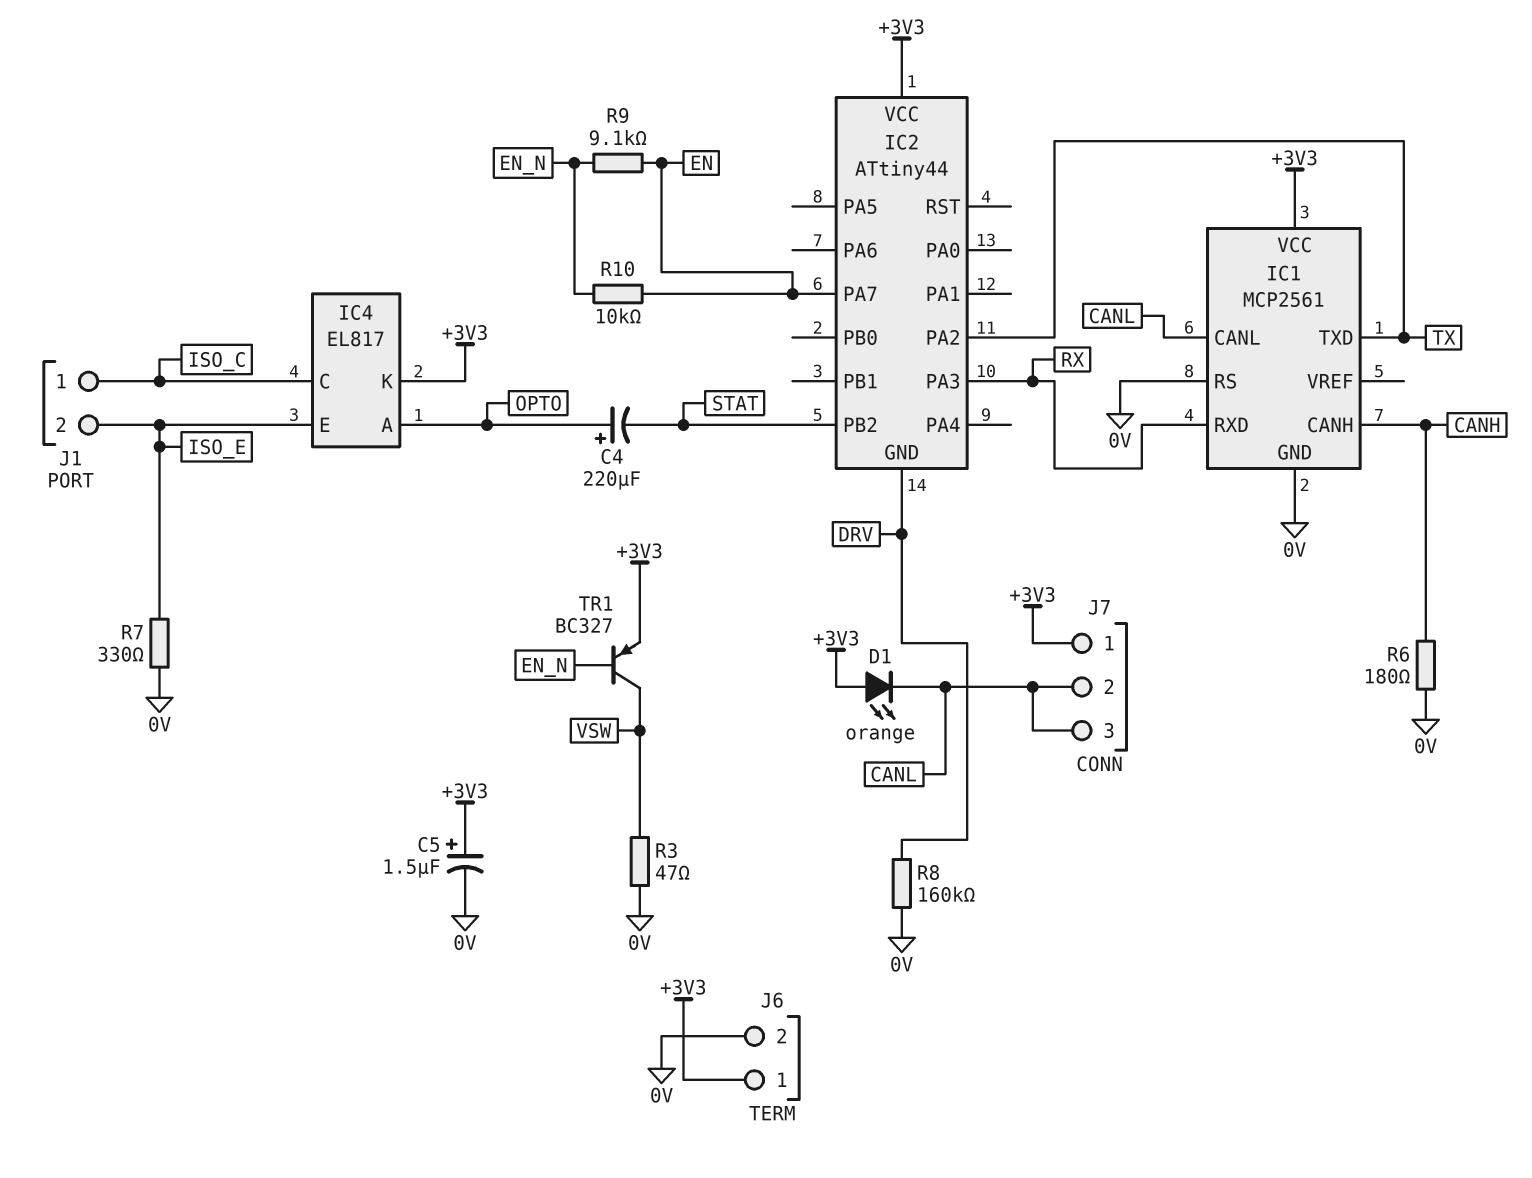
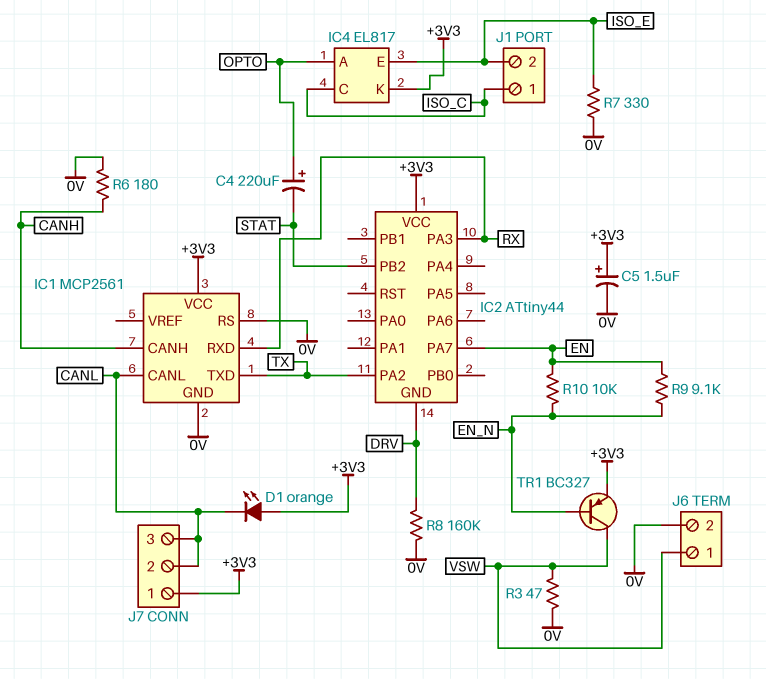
J6 pin 1: +3V3 -> VSW

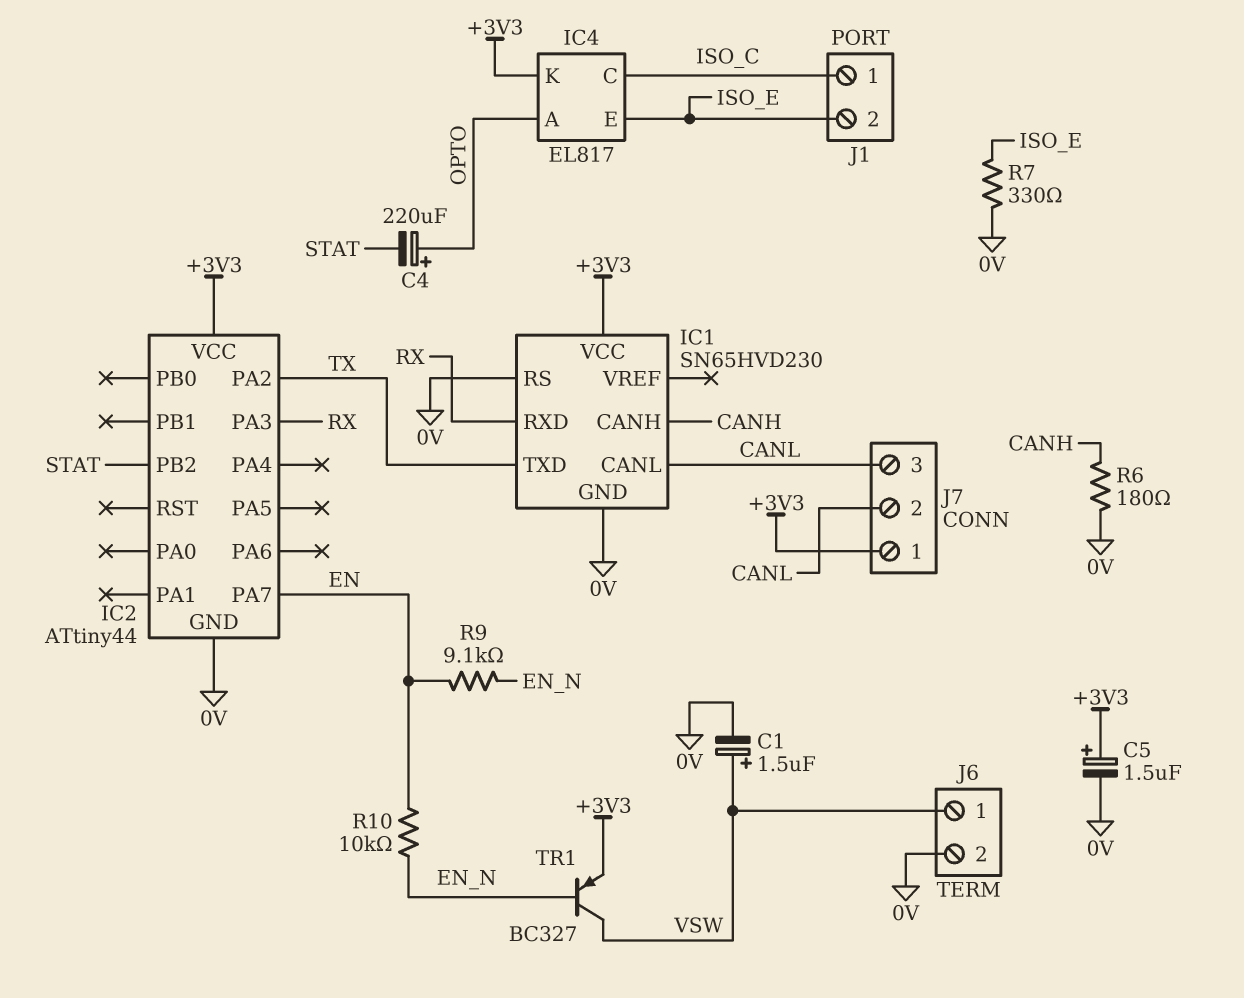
C1: none -> 1.5uF (plus VSW, minus 0V)
D1: LED orange (A +3V3, K CANL) -> none
IC1: MCP2561 -> SN65HVD230
IC2 pin GND: DRV -> 0V
R3: 47 (0V, VSW) -> none
R8: 160k (0V, DRV) -> none

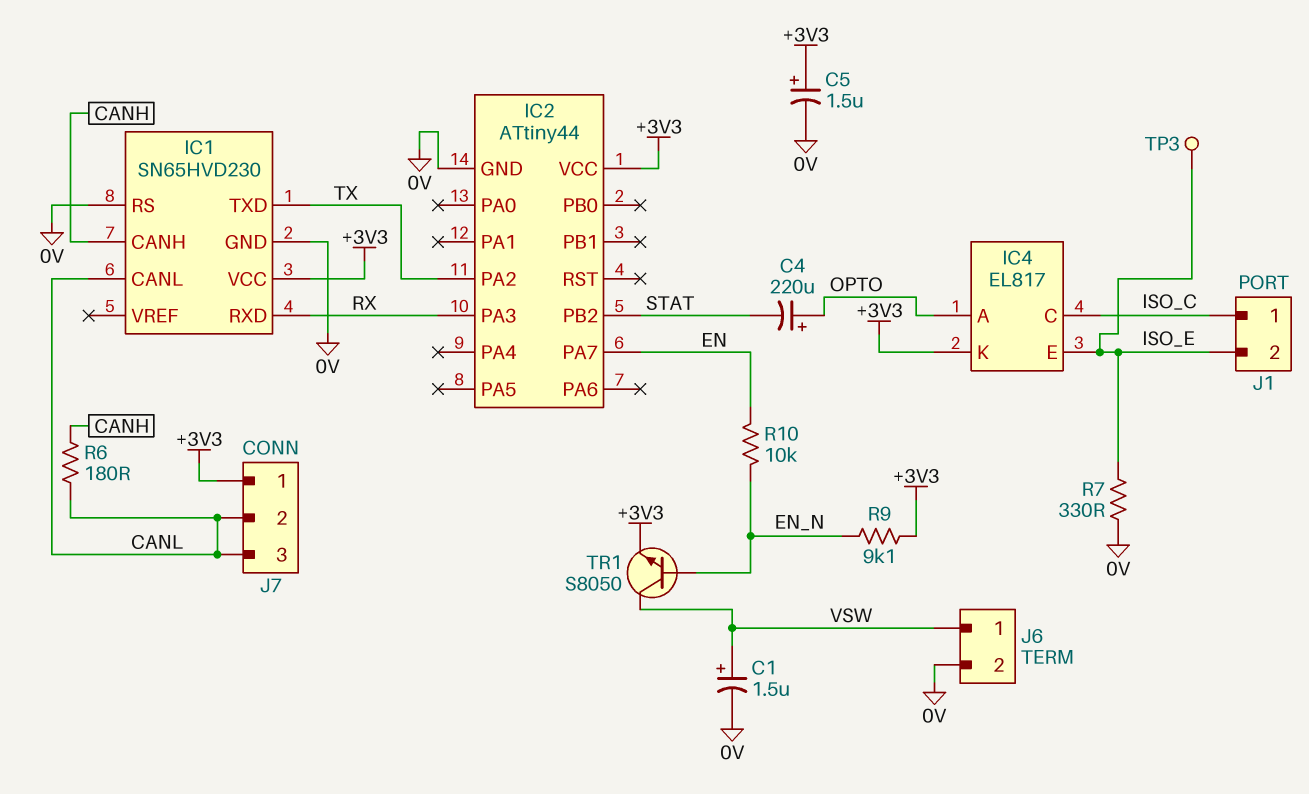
R6: 180 (0V, CANH) -> 180 (CANH, CANL)
R9: 9.1k (EN, EN_N) -> 9.1k (+3V3, EN_N)
TP3: none -> test point (ISO_E)
TR1: PNP BC327 (B EN_N, C VSW, E +3V3) -> NPN S8050 (B EN_N, C VSW, E +3V3)

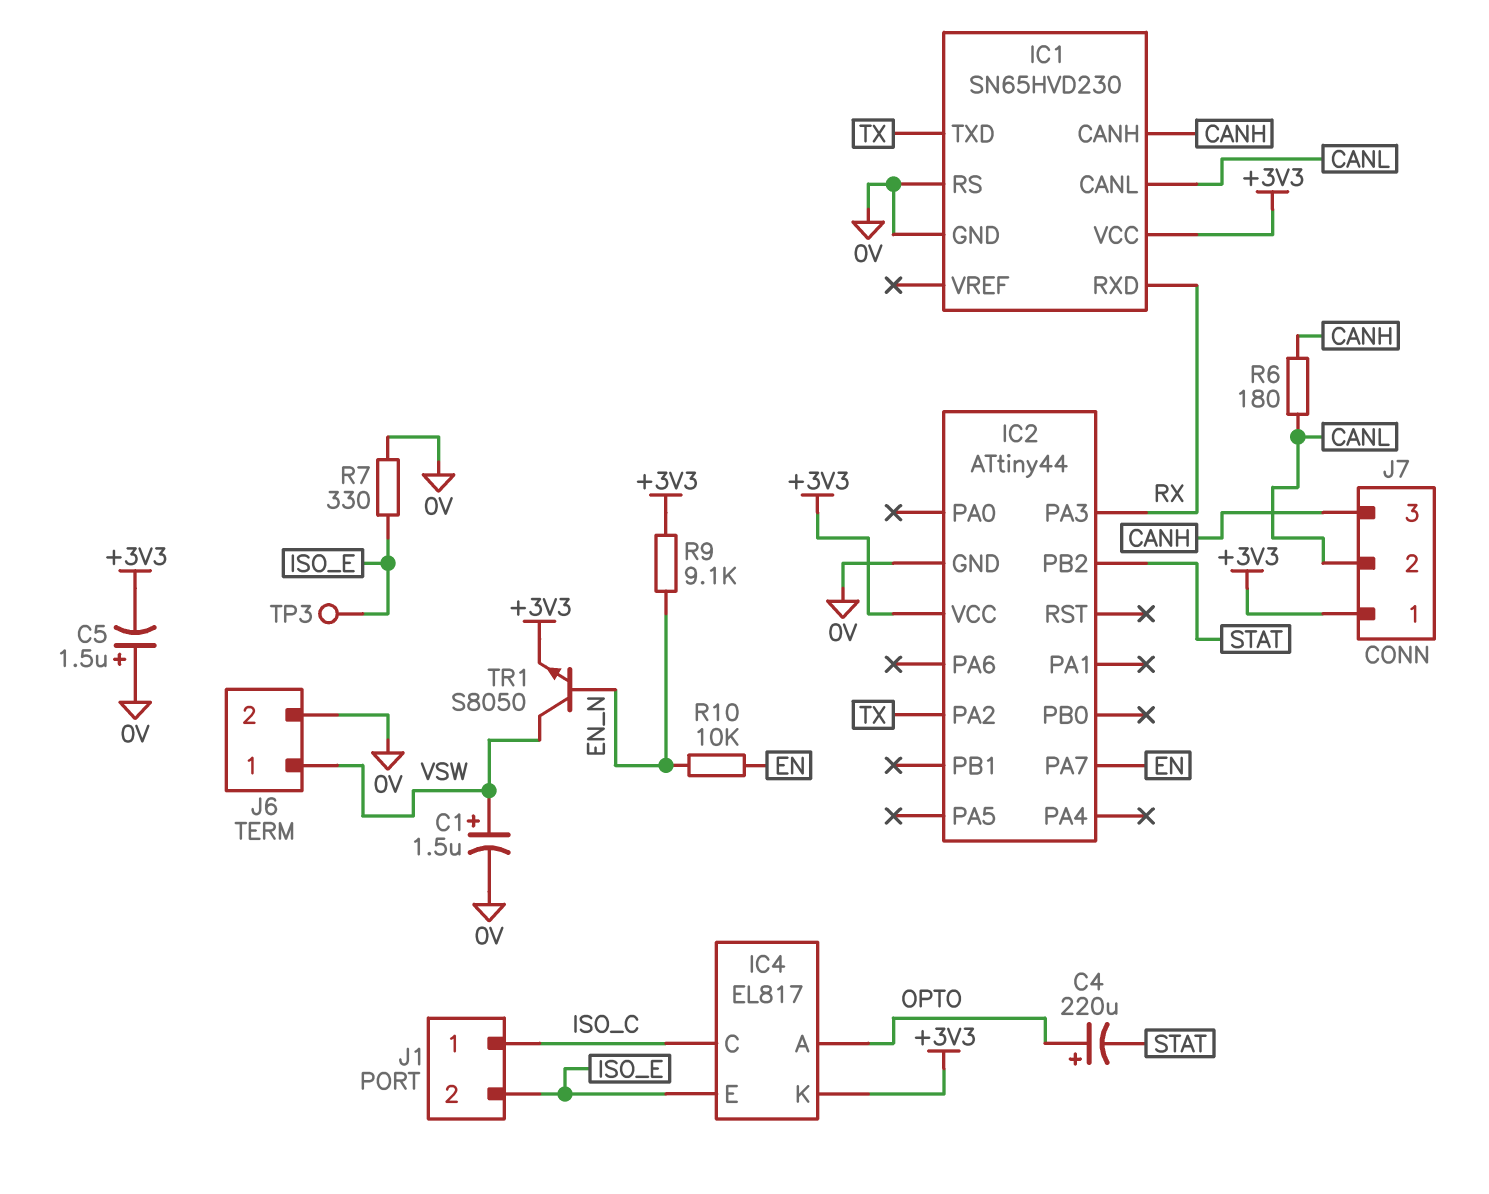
C5: 1.5uF (plus +3V3, minus 0V) -> 1.5uF (plus 0V, minus +3V3)
J7 pin 3: CANL -> CANH

